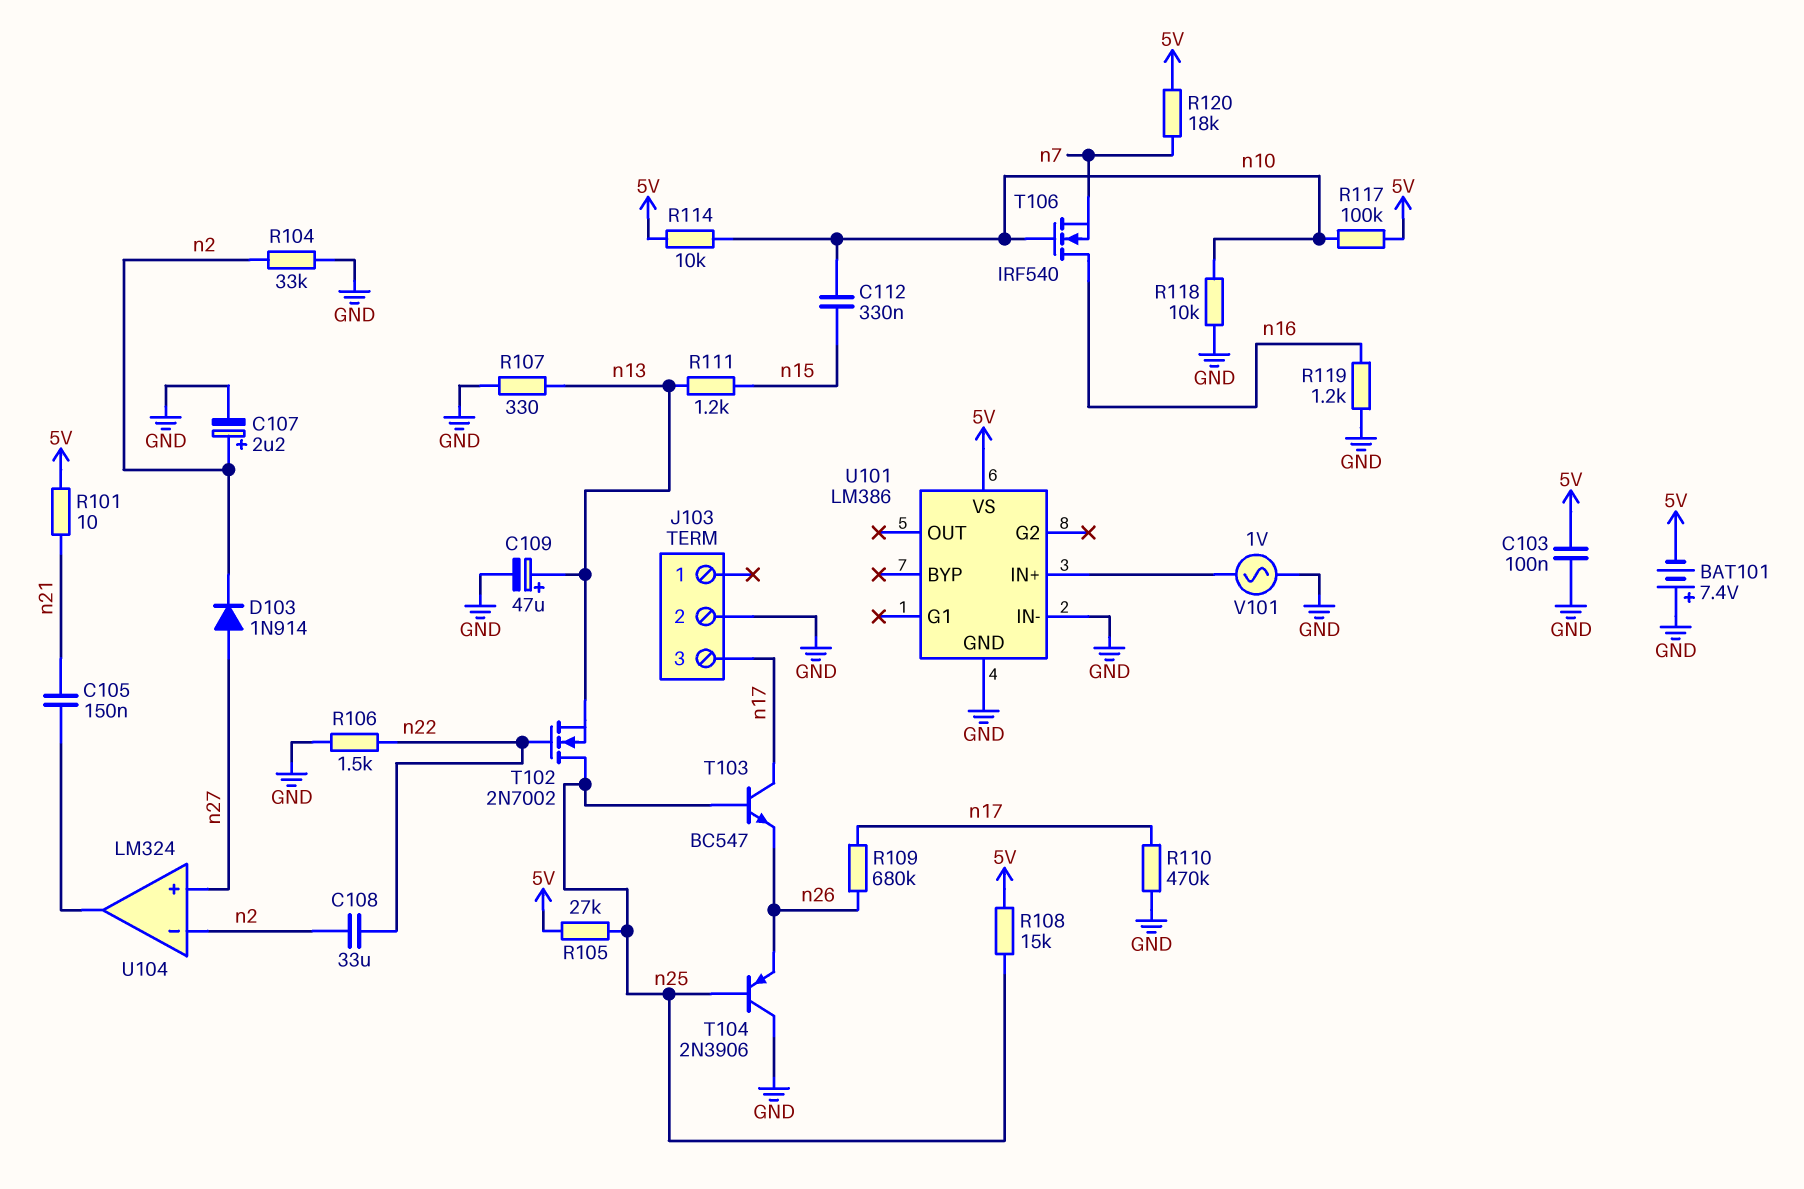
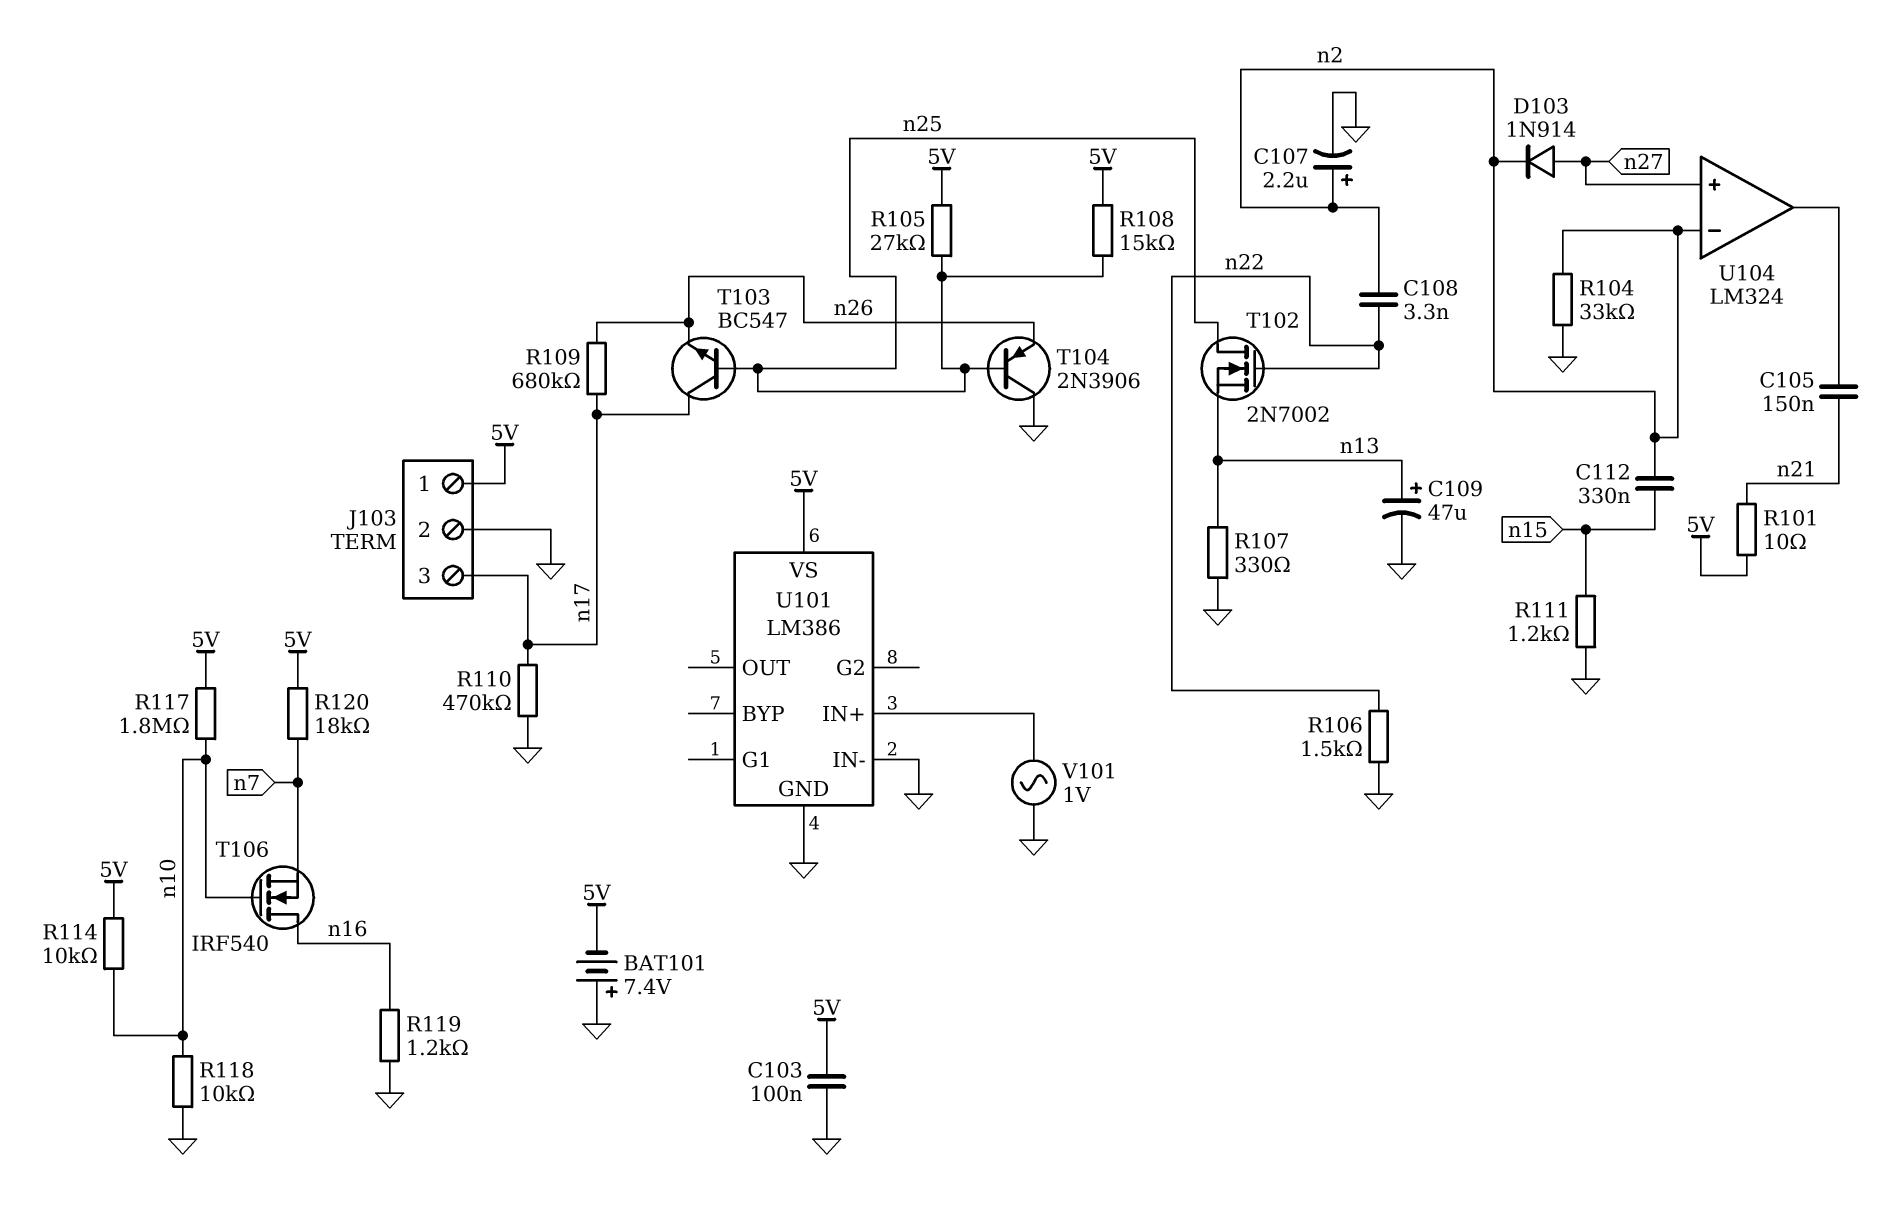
C108: 33uF (n2, n22) -> 3.3nF (n2, n22)
C112: 330nF (n10, n15) -> 330nF (n2, n15)
J103 pin 1: none -> 5V
R111: 1.2k (n13, n15) -> 1.2k (GND, n15)
R117: 100k (5V, n10) -> 1.8M (5V, n10)

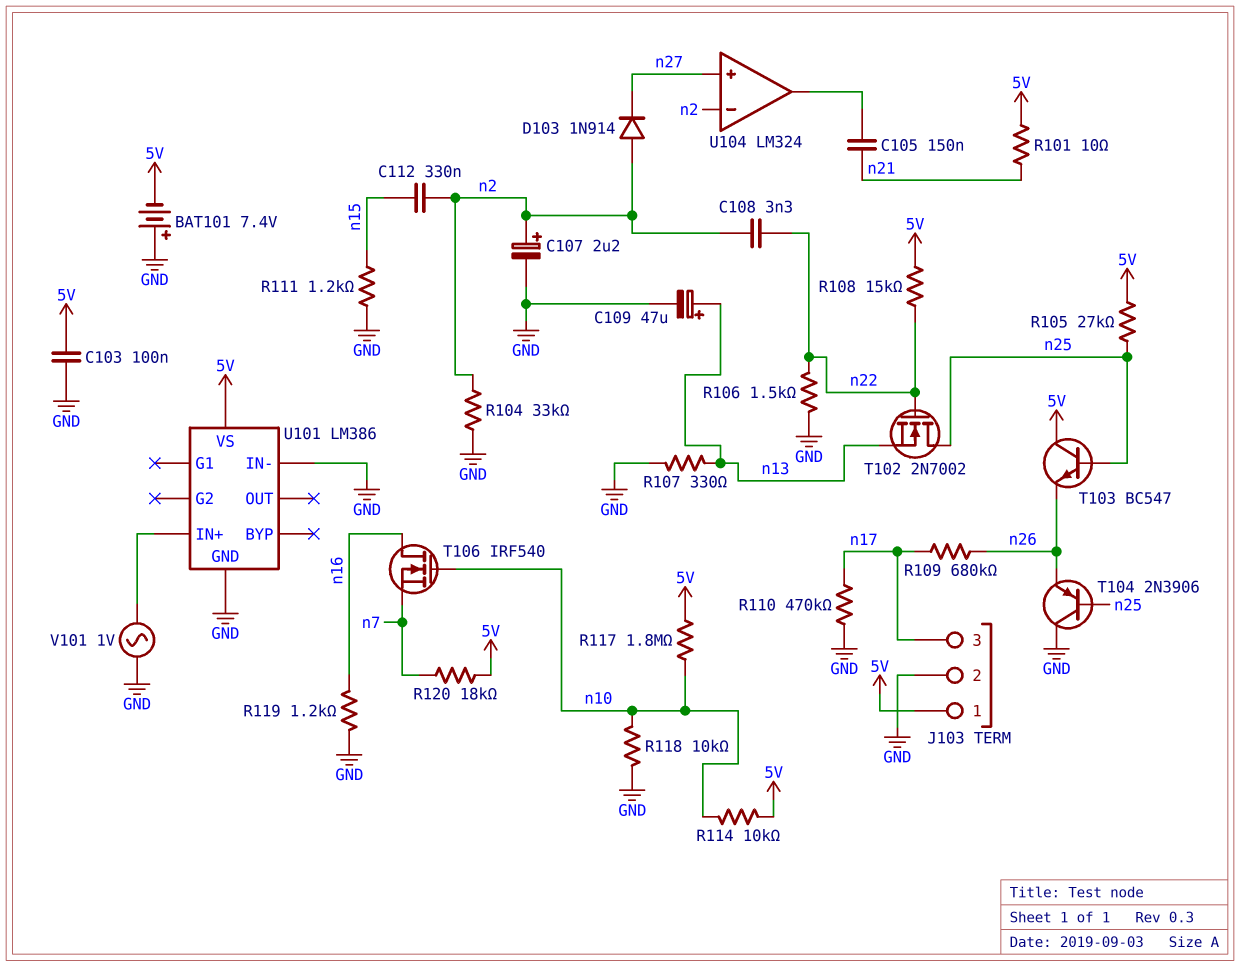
D103: diode 1N914 (A n27, K n2) -> diode 1N914 (A n2, K n27)
R108: 15k (5V, n25) -> 15k (5V, n22)
T103: NPN BC547 (B n25, C n17, E n26) -> NPN BC547 (B n25, C 5V, E n26)

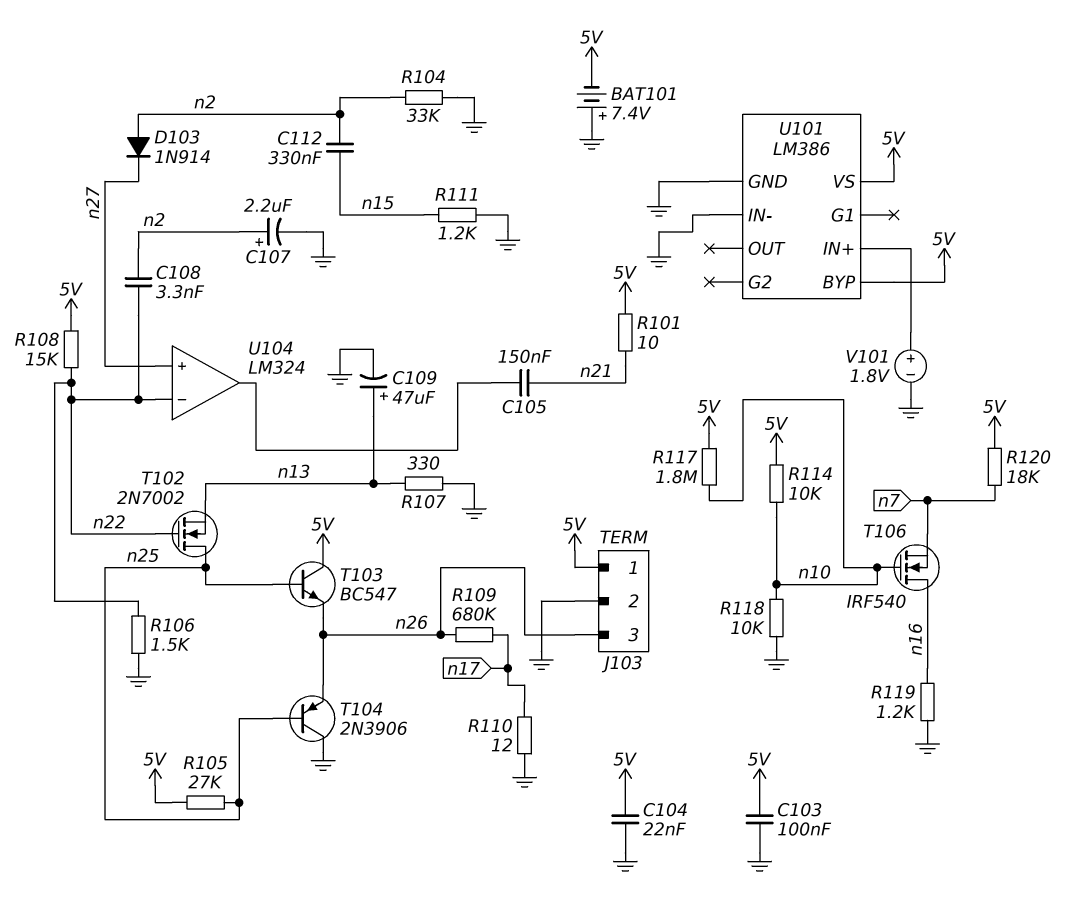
C104: none -> 22nF (5V, GND)
J103 pin 3: n17 -> n26
R110: 470k (GND, n17) -> 12 (GND, n17)
U101 pin BYP: none -> 5V
U104 pin in-: n2 -> n22
V101: AC 1V (GND, U101/IN+) -> 1.8V (plus U101/IN+, minus GND)

